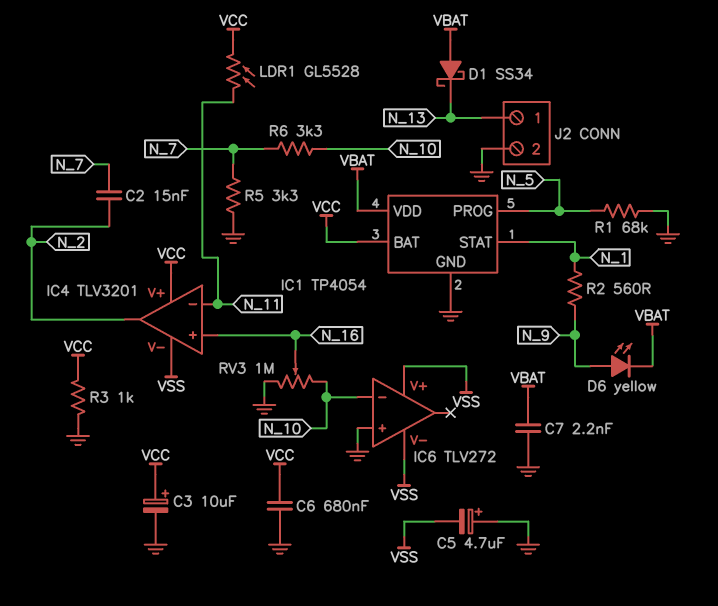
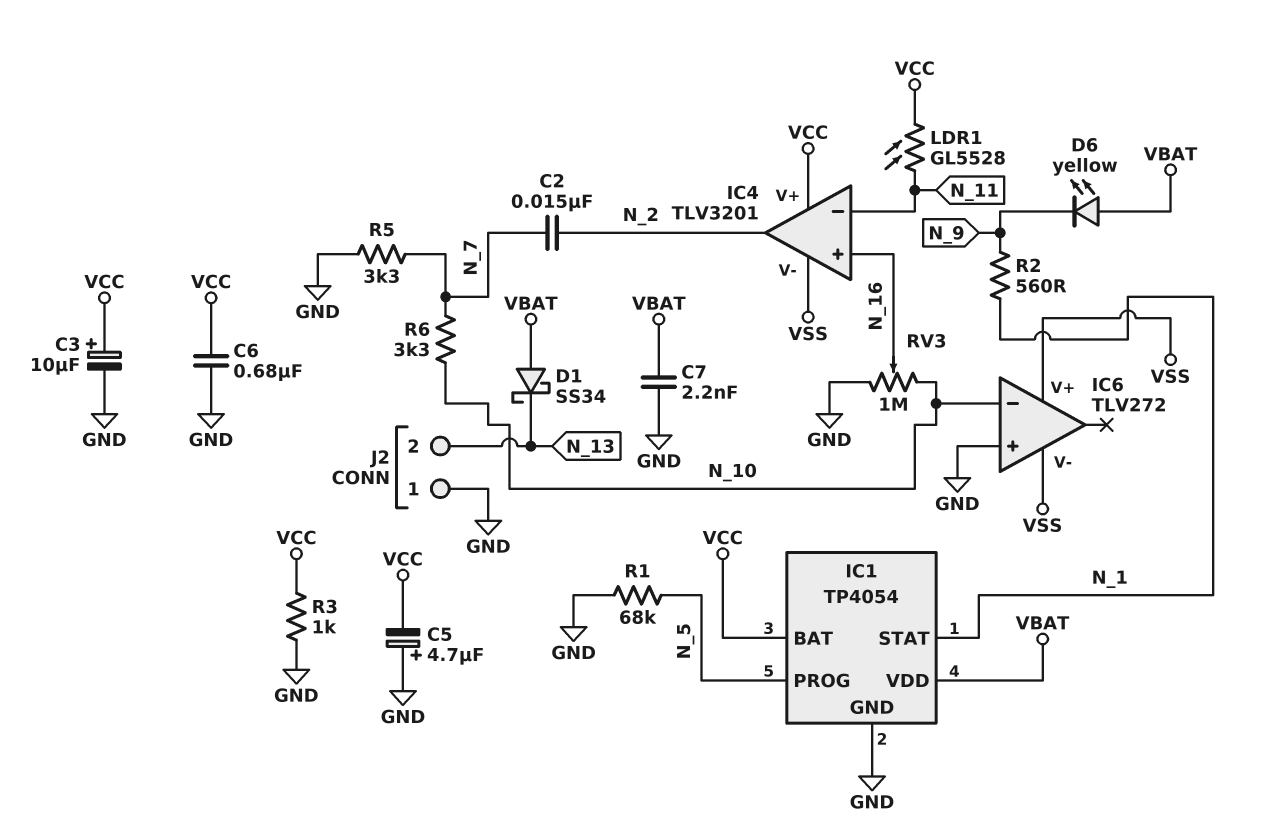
C5: 4.7uF (plus GND, minus VSS) -> 4.7uF (plus GND, minus VCC)
D6: LED yellow (A N_9, K VBAT) -> LED yellow (A VBAT, K N_9)
J2 pin 1: N_13 -> GND
J2 pin 2: GND -> N_13

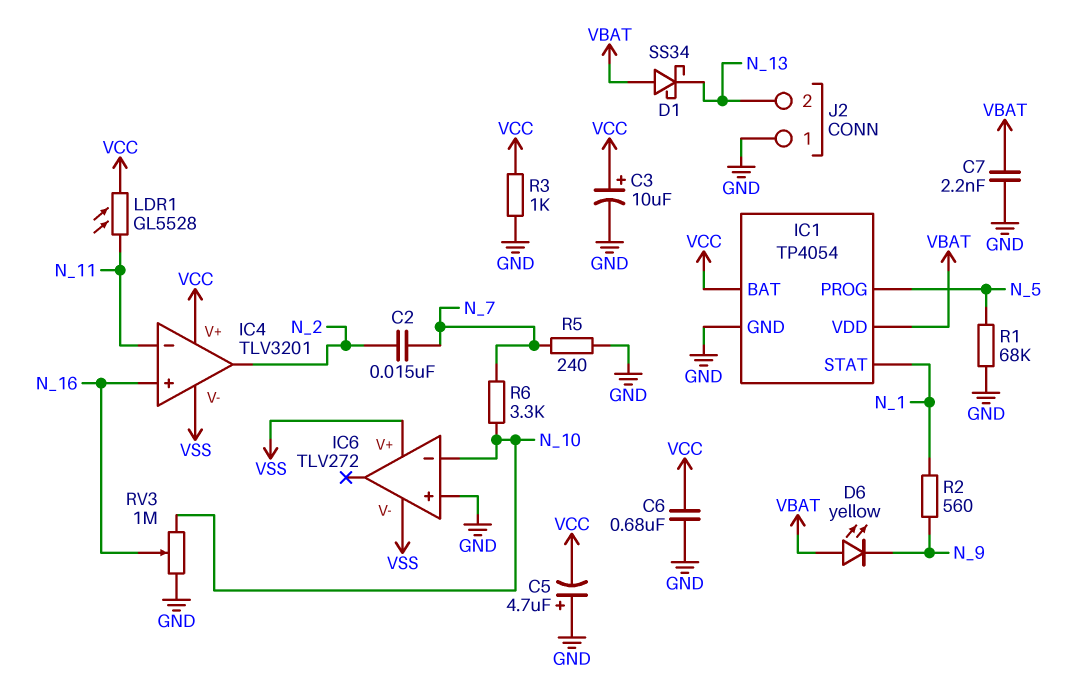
R5: 3.3k (GND, N_7) -> 240 (GND, N_7)

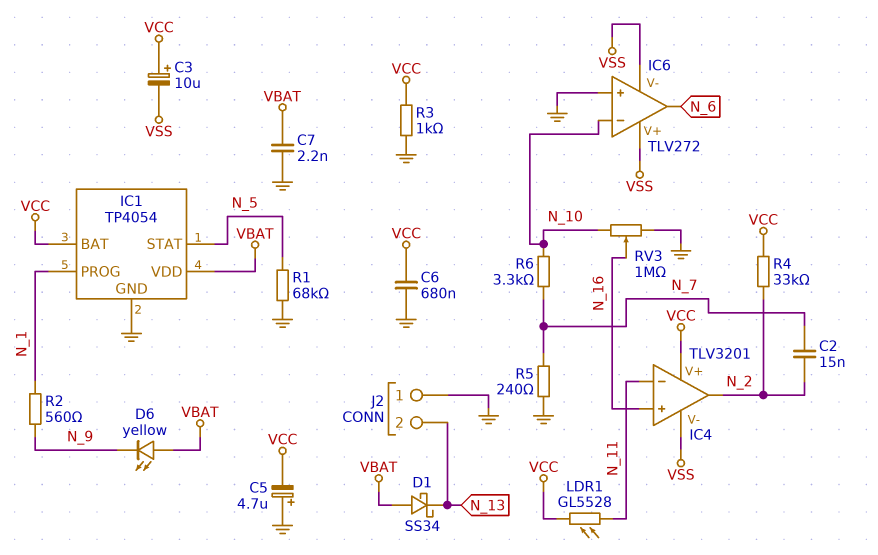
C3: 10uF (plus VCC, minus GND) -> 10uF (plus VCC, minus VSS)
IC1 pin PROG: N_5 -> N_1
IC1 pin STAT: N_1 -> N_5
IC6 pin out: none -> N_6
R4: none -> 33k (N_2, VCC)

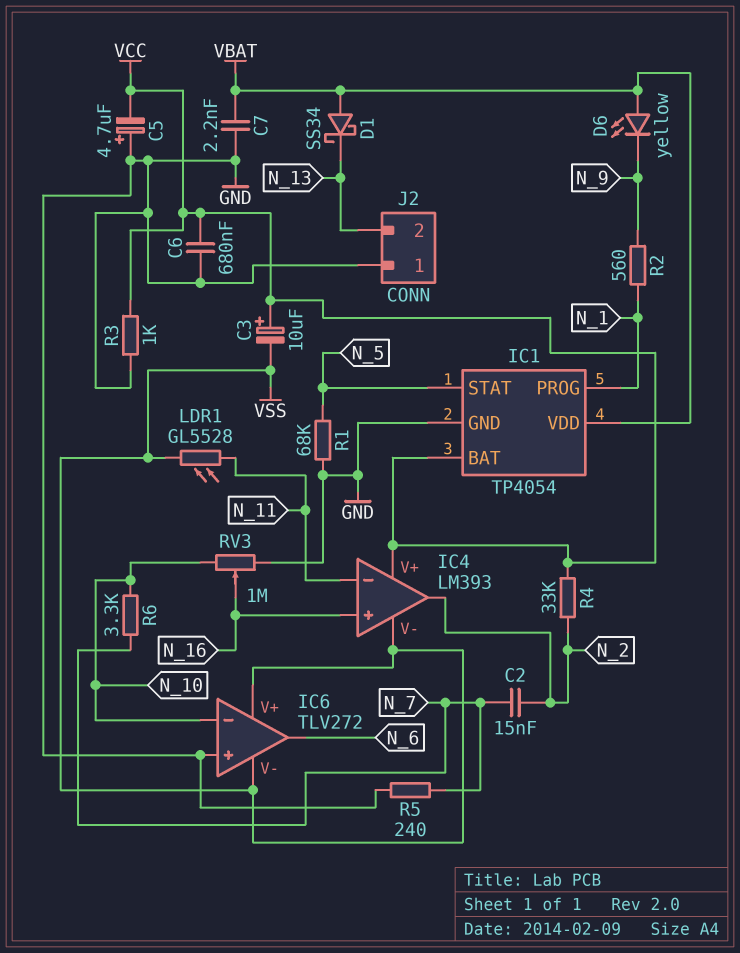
IC4: TLV3201 -> LM393
LDR1: GL5528 (N_11, VCC) -> GL5528 (N_11, VSS)

